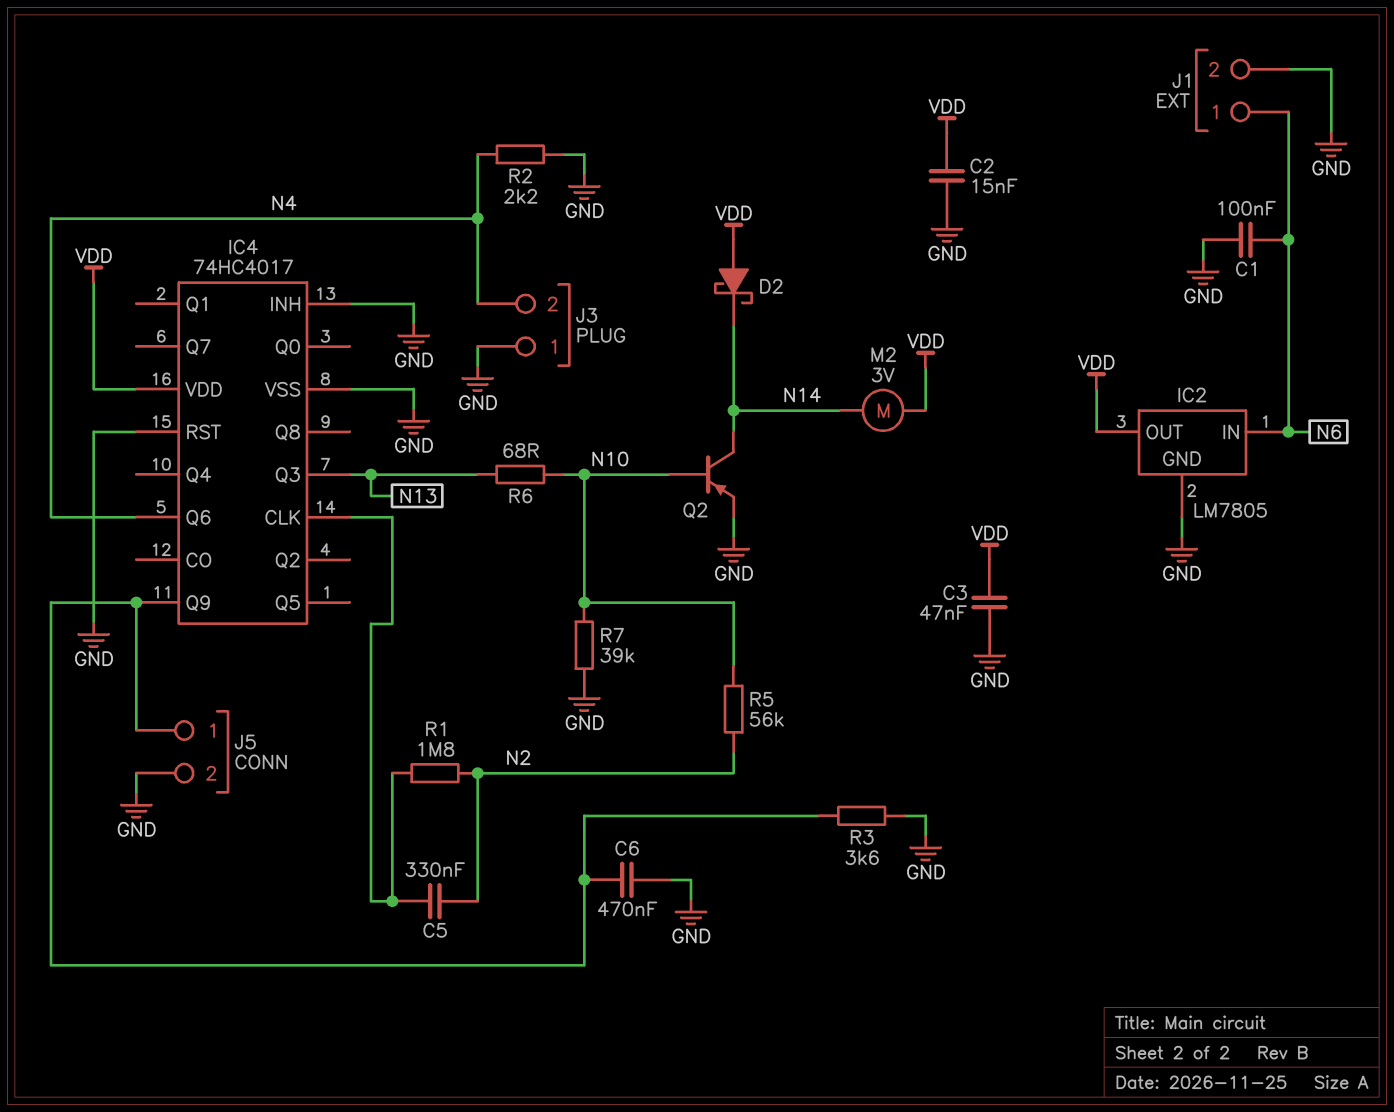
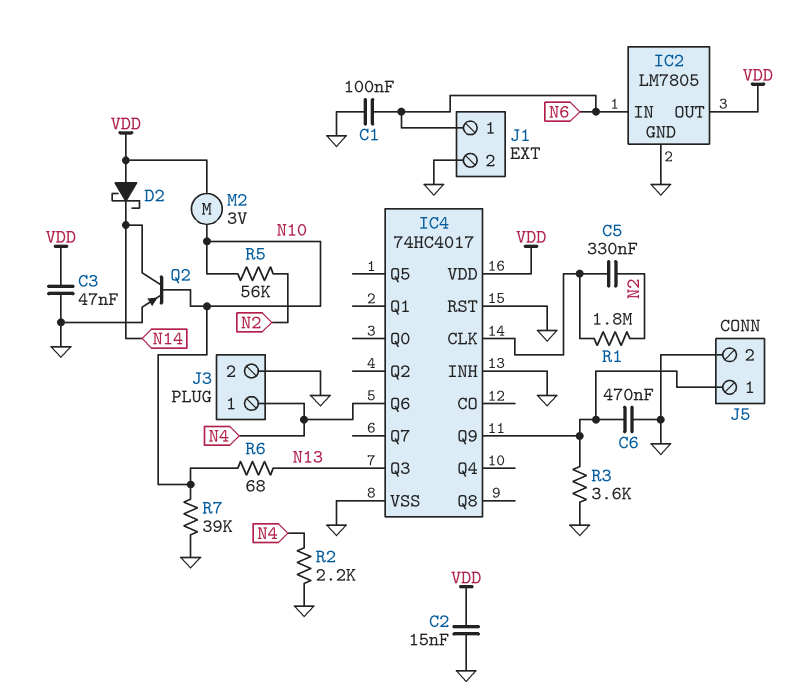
J3 pin 1: GND -> N4
J3 pin 2: N4 -> GND
M2: motor 3V (N14, VDD) -> motor 3V (N10, VDD)

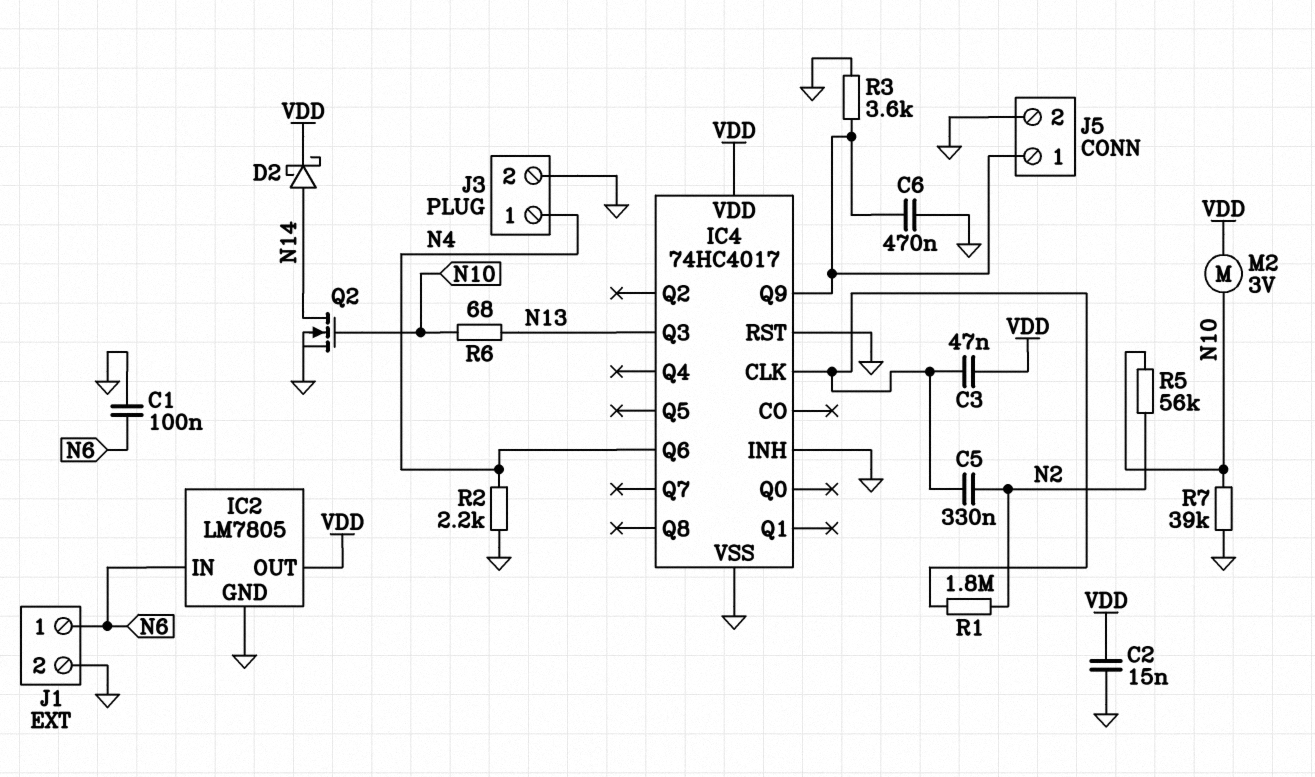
C3: 47nF (GND, VDD) -> 47nF (IC4/CLK, VDD)
D2: schottky (A VDD, K N14) -> schottky (A N14, K VDD)
Q2: PNP (B N10, C N14, E GND) -> NMOS (G N10, D N14, S GND)

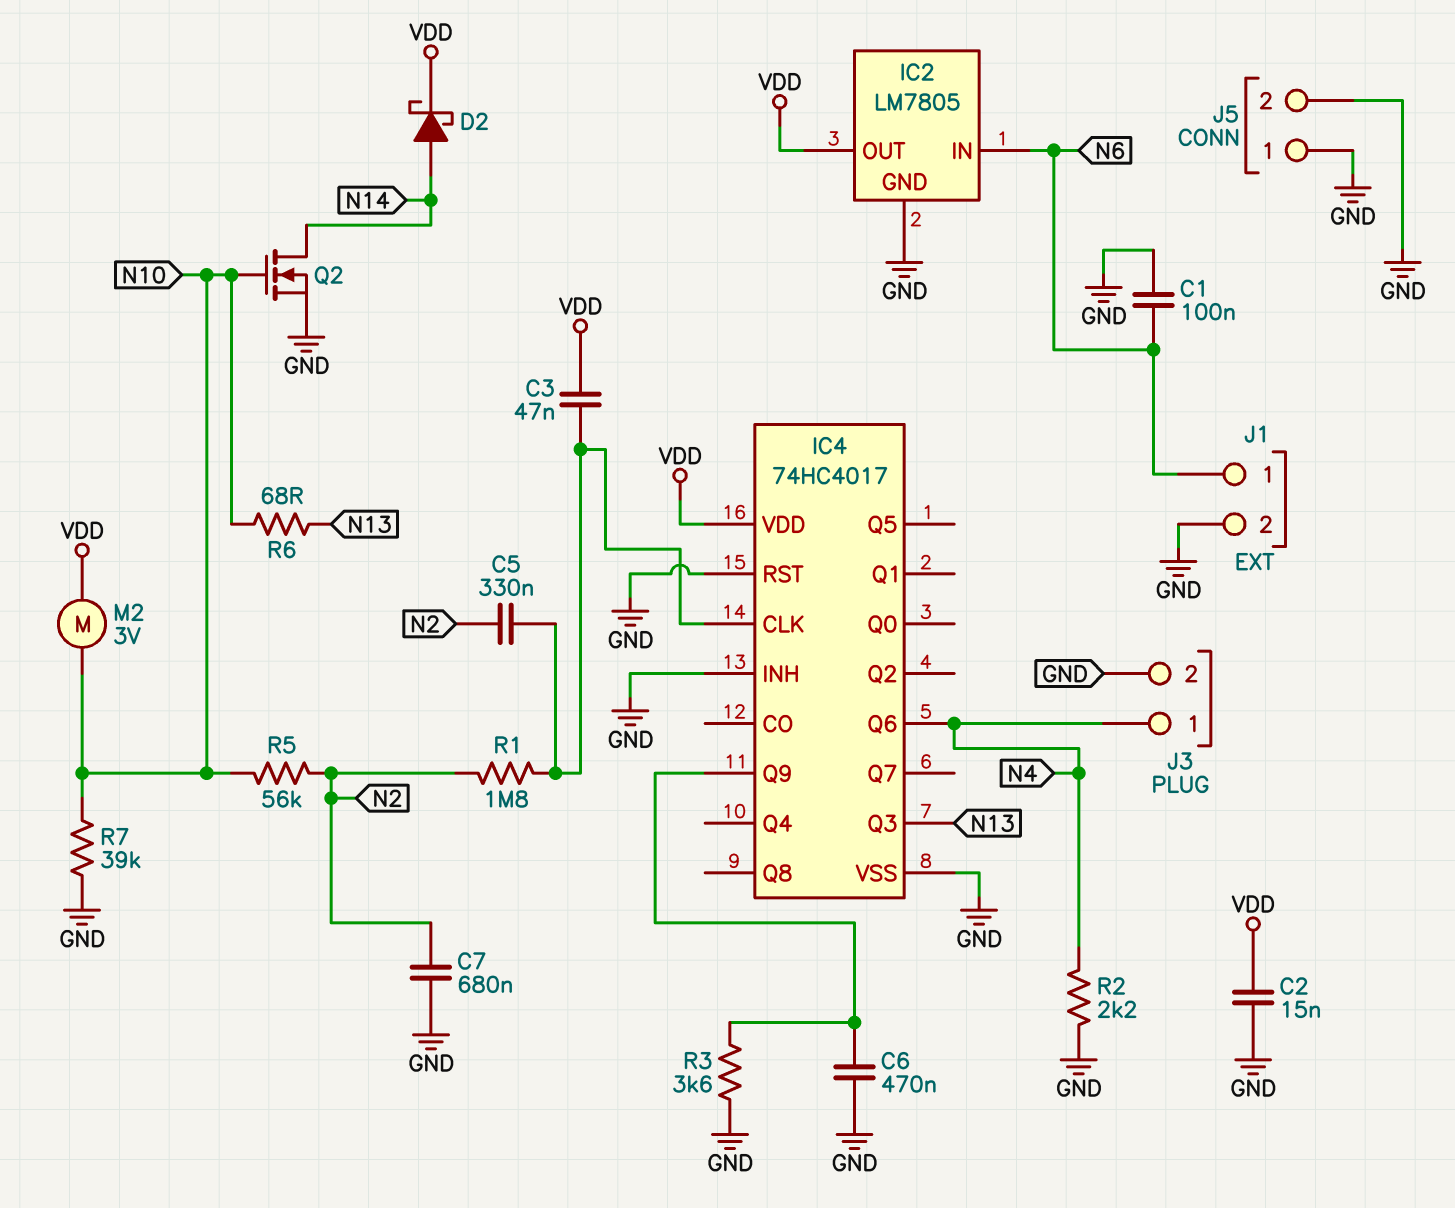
C7: none -> 680nF (GND, N2)
J5 pin 1: IC4/Q9 -> GND

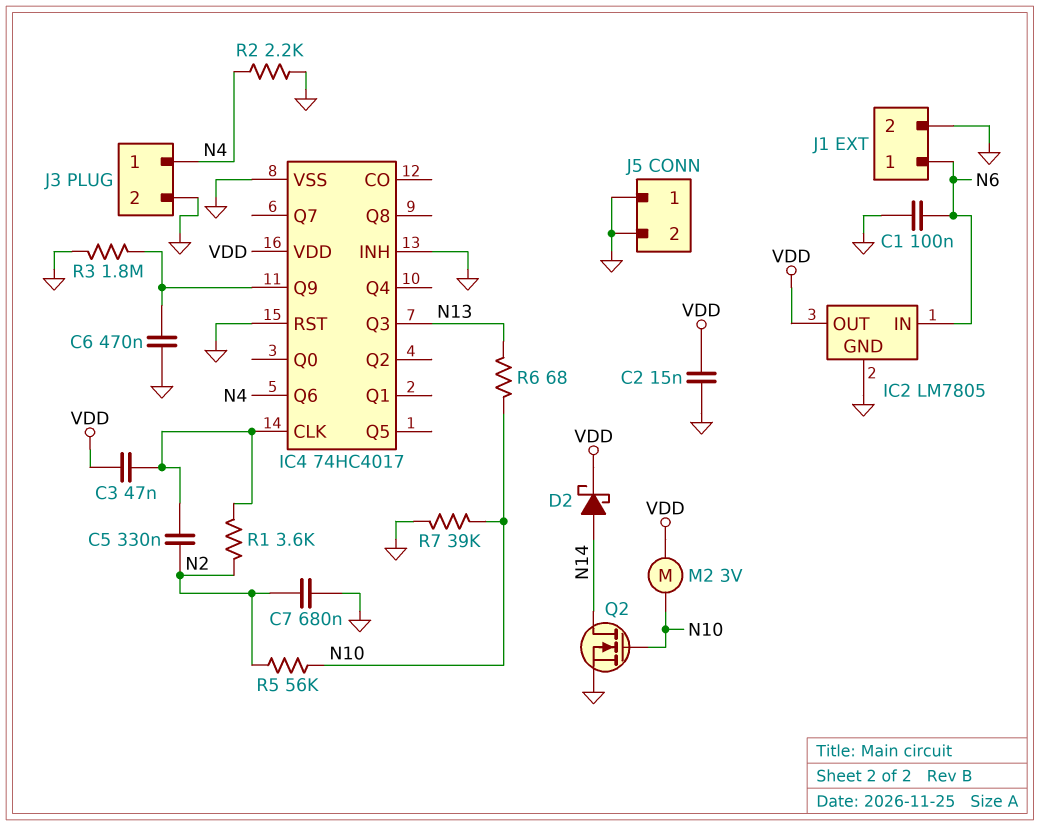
R1: 1.8M (IC4/CLK, N2) -> 3.6k (IC4/CLK, N2)
R3: 3.6k (GND, IC4/Q9) -> 1.8M (GND, IC4/Q9)

